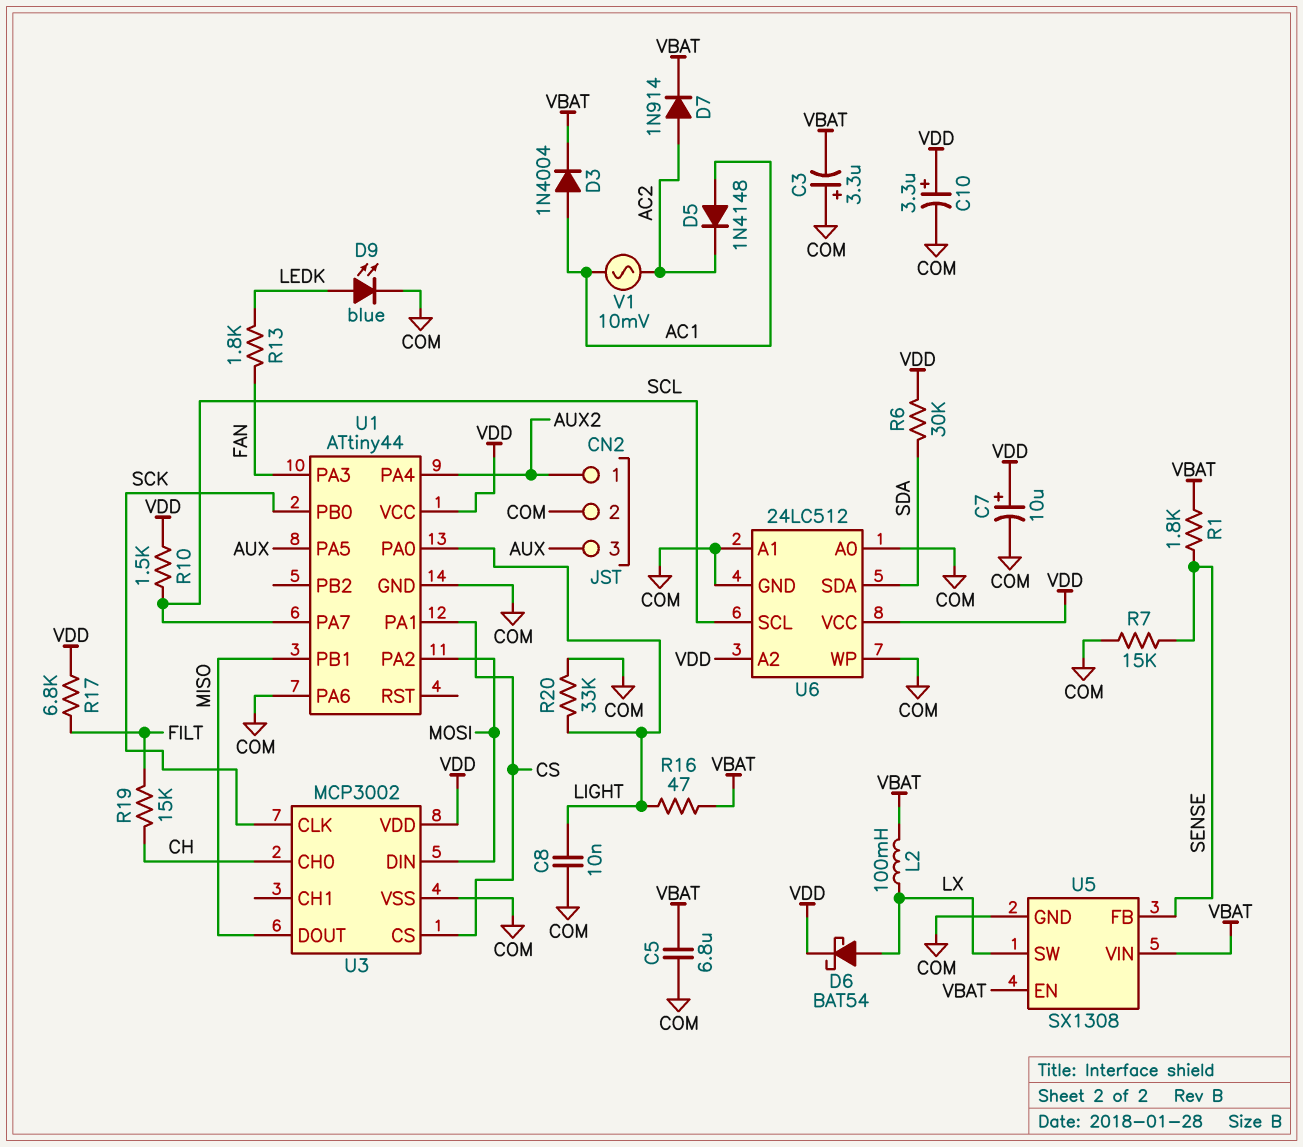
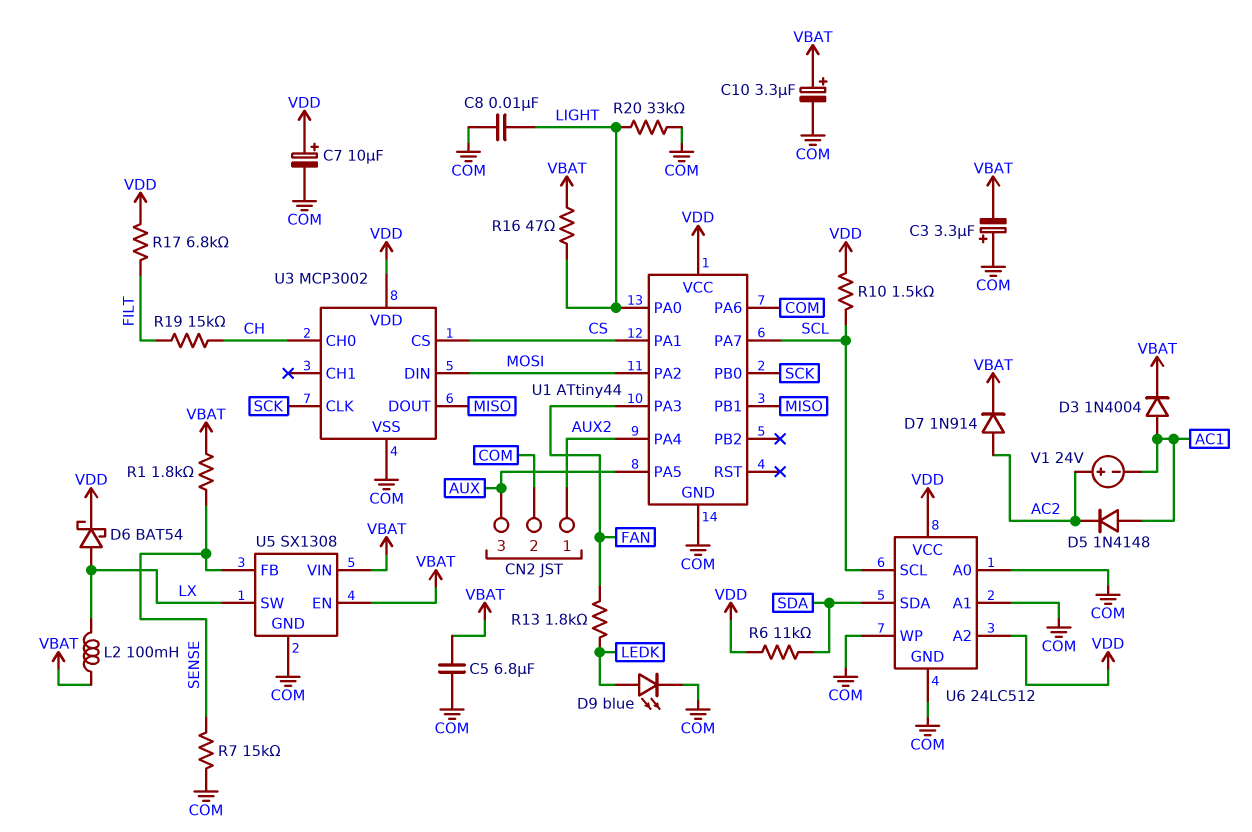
C10: 3.3uF (plus VDD, minus COM) -> 3.3uF (plus VBAT, minus COM)
R6: 30k (SDA, VDD) -> 11k (SDA, VDD)
V1: AC 10mV (AC1, AC2) -> 24V (plus AC2, minus AC1)

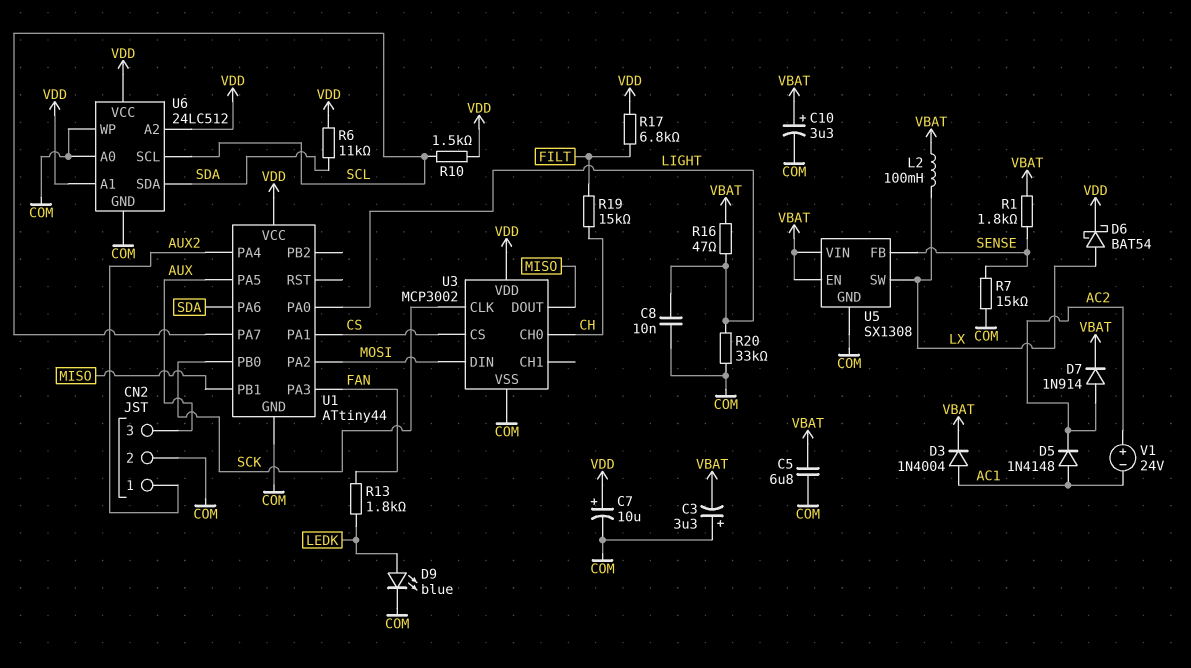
U1 pin PA6: COM -> SDA
U6 pin A1: COM -> VDD

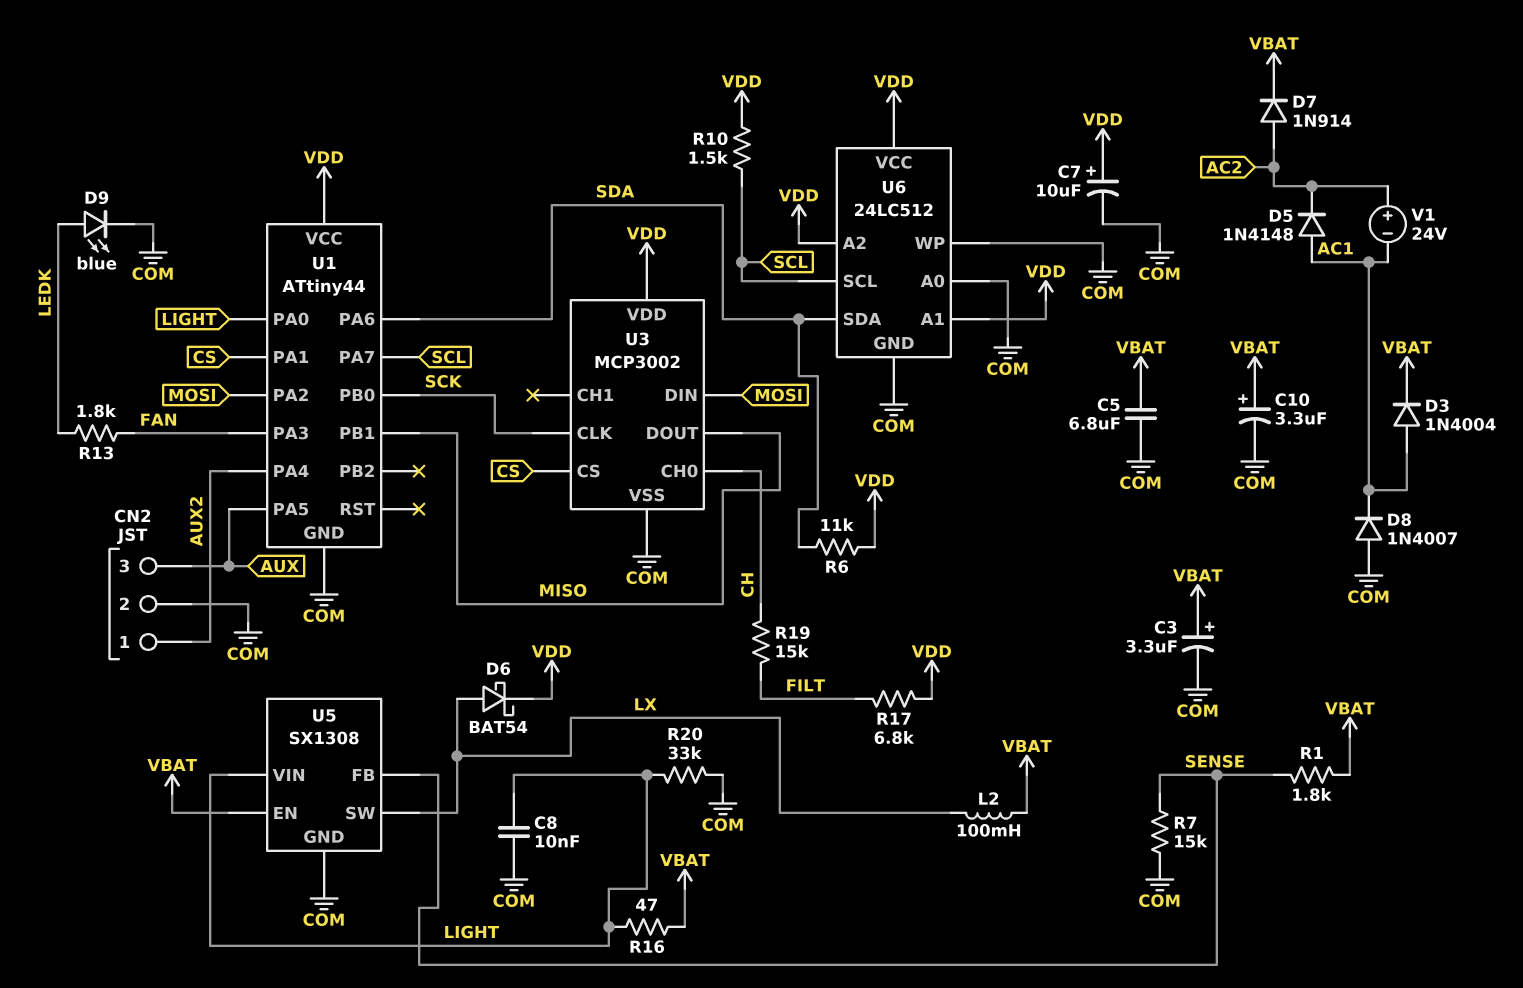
C3: 3.3uF (plus COM, minus VBAT) -> 3.3uF (plus VBAT, minus COM)
D8: none -> diode 1N4007 (A COM, K AC1)
U5 pin VIN: VBAT -> LIGHT

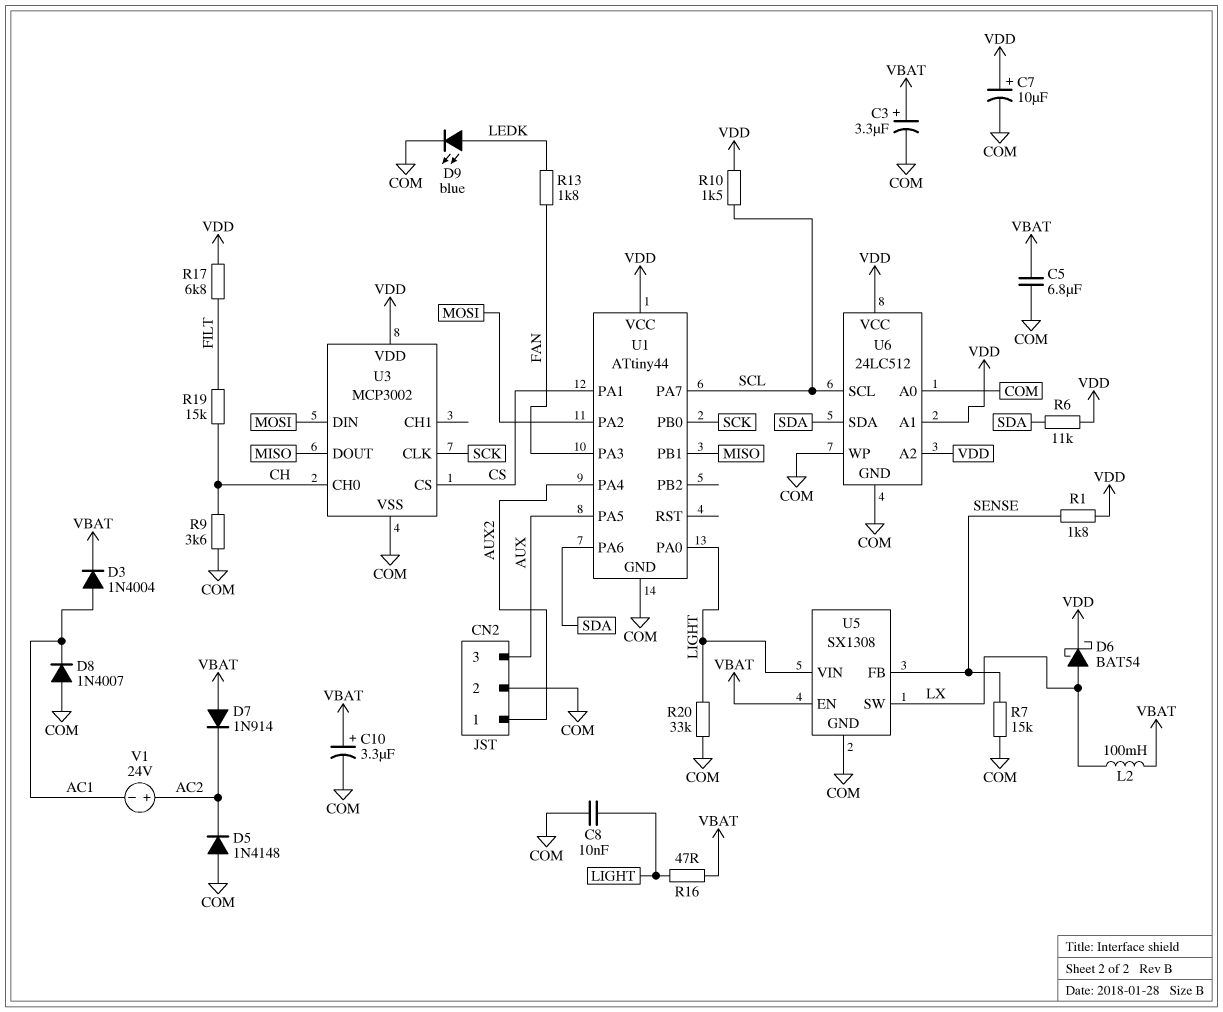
D5: diode 1N4148 (A AC1, K AC2) -> diode 1N4148 (A COM, K AC2)
D7: diode 1N914 (A AC2, K VBAT) -> diode 1N914 (A VBAT, K AC2)
R1: 1.8k (SENSE, VBAT) -> 1.8k (SENSE, VDD)
R9: none -> 3.6k (CH, COM)

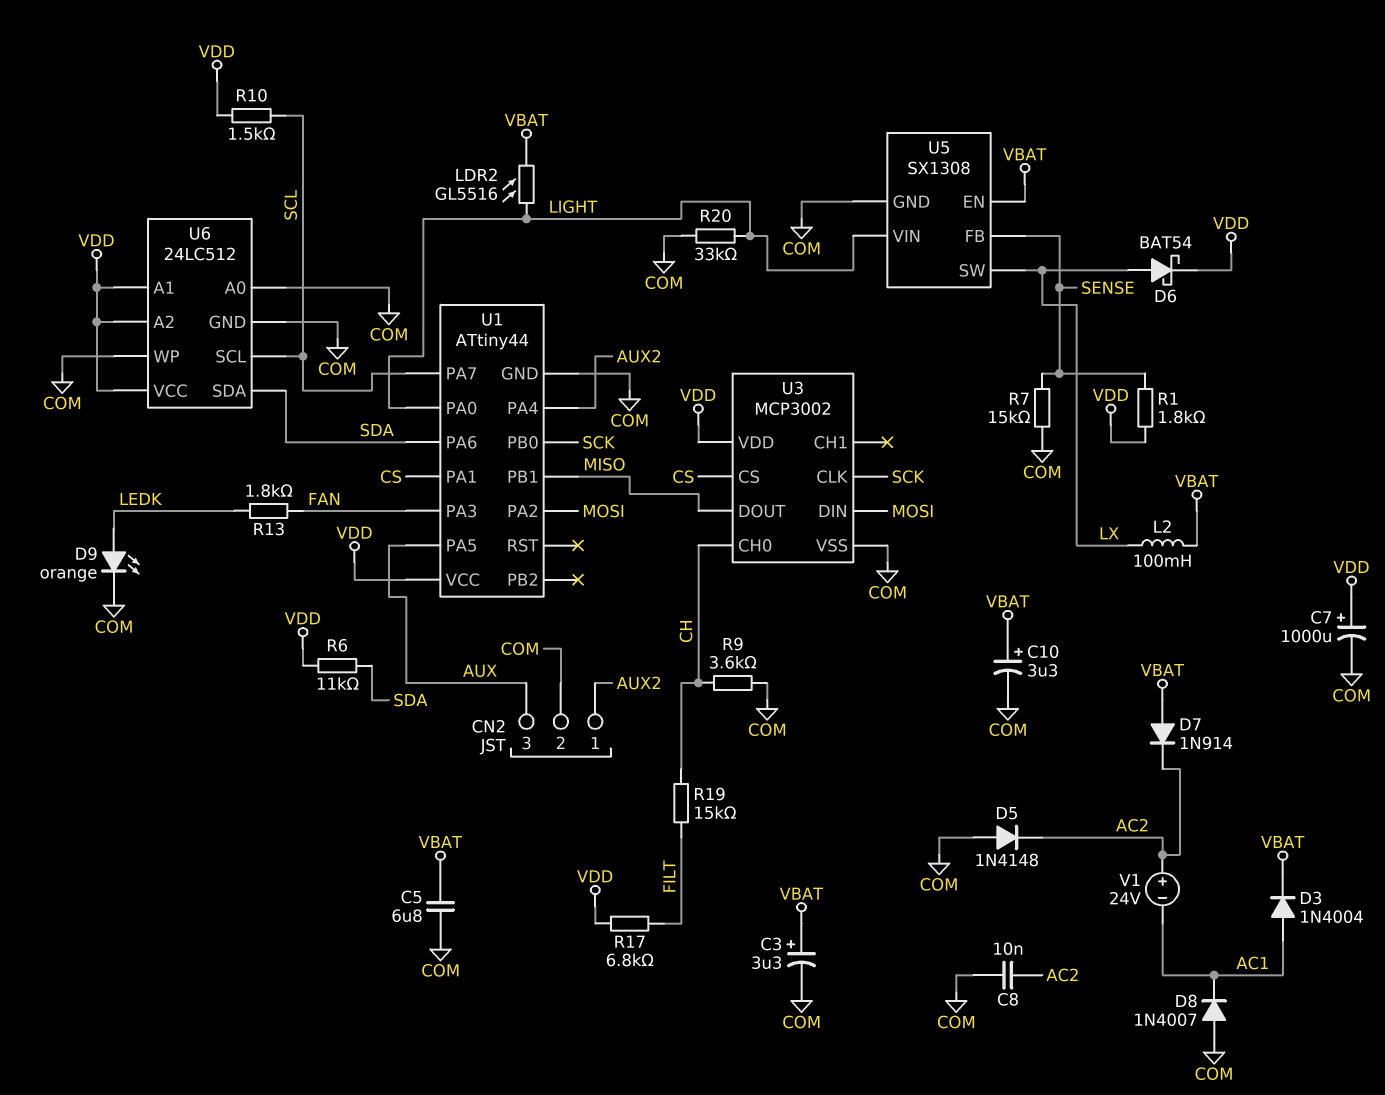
C7: 10uF (plus VDD, minus COM) -> 1000uF (plus VDD, minus COM)
C8: 10nF (COM, LIGHT) -> 10nF (AC2, COM)
D9: LED blue (A LEDK, K COM) -> LED orange (A LEDK, K COM)
LDR2: none -> GL5516 (LIGHT, VBAT)
R16: 47 (LIGHT, VBAT) -> none

